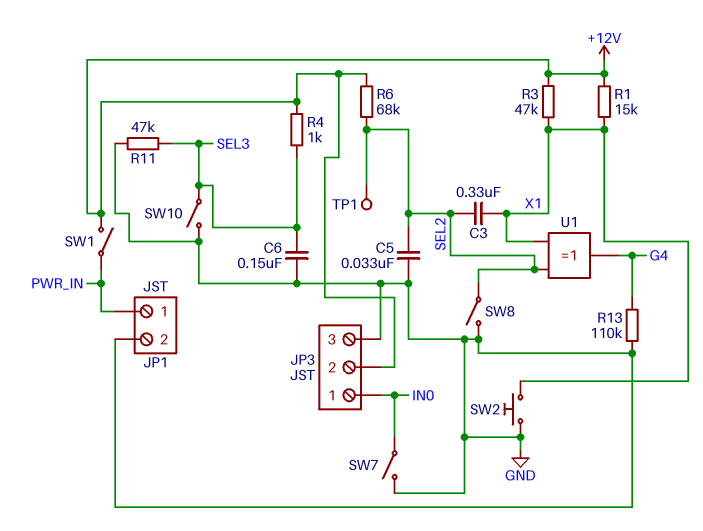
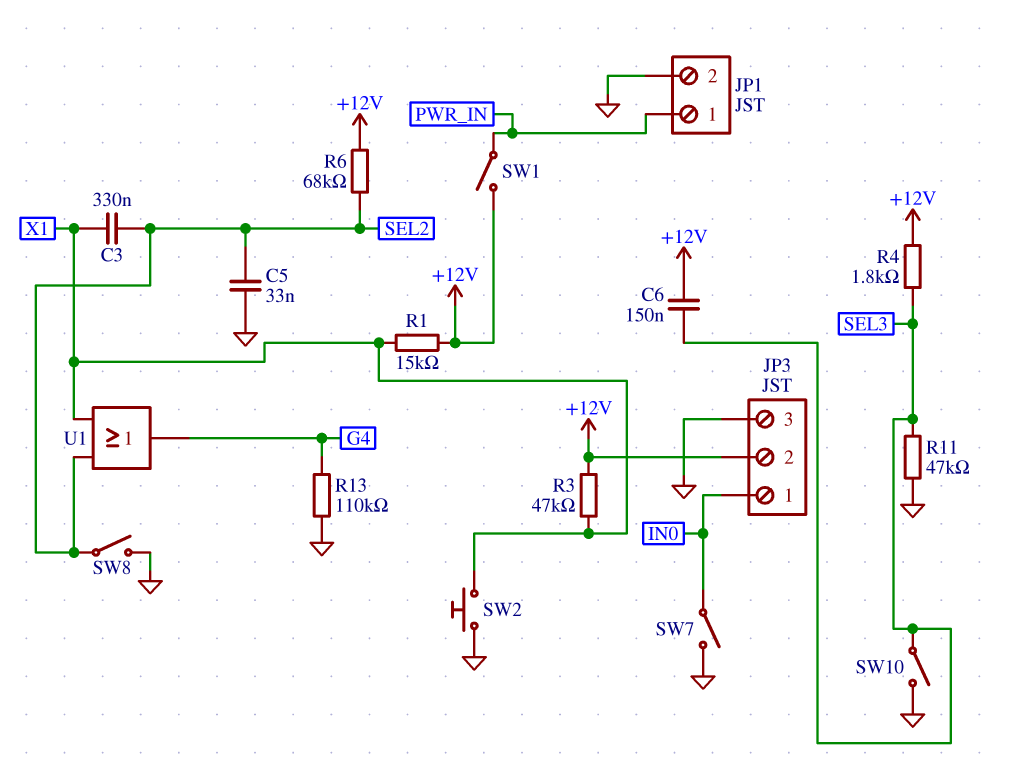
C6: 150nF (GND, SEL3) -> 150nF (+12V, SEL3)
R4: 1k (+12V, SEL3) -> 1.8k (+12V, SEL3)
TP1: test point (SEL2) -> none
U1: XOR (in SEL2, in X1, out G4) -> OR (in SEL2, in X1, out G4)

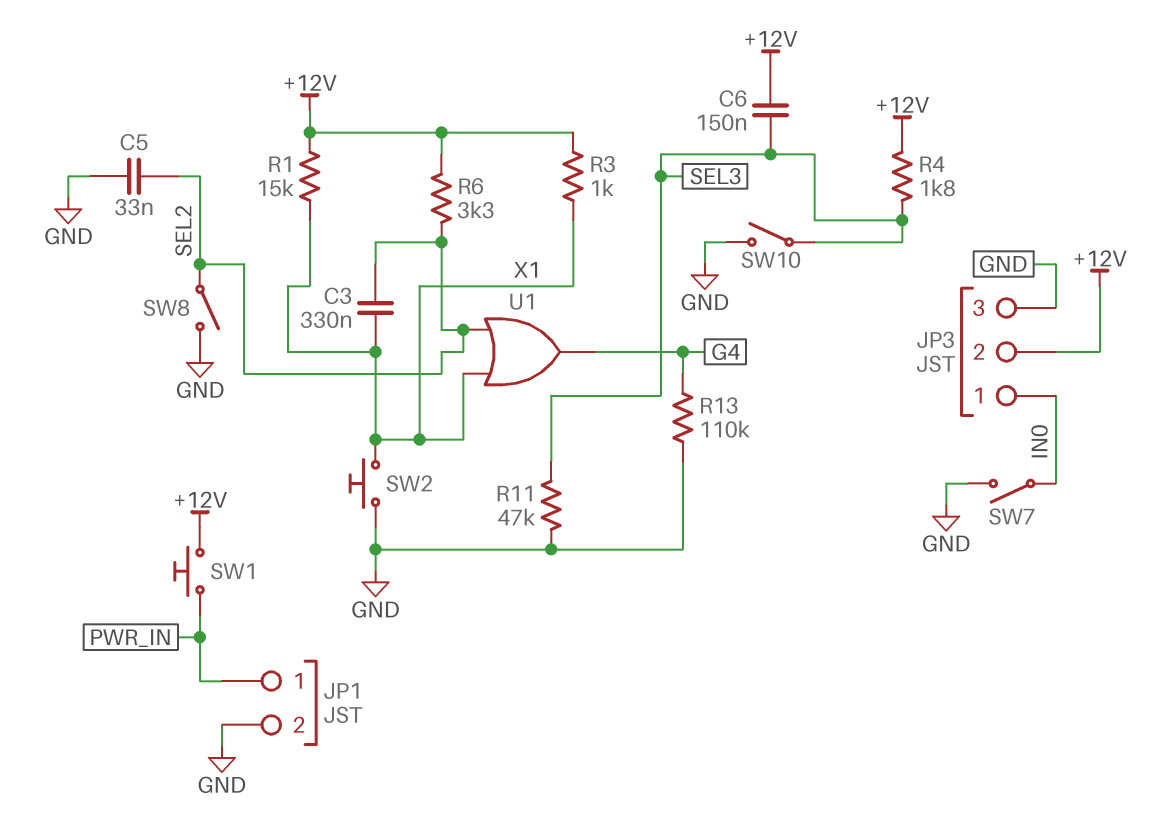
R3: 47k (+12V, X1) -> 1k (+12V, X1)
R6: 68k (+12V, SEL2) -> 3.3k (+12V, SEL2)
SW1: switch (+12V, PWR_IN) -> button (+12V, PWR_IN)

